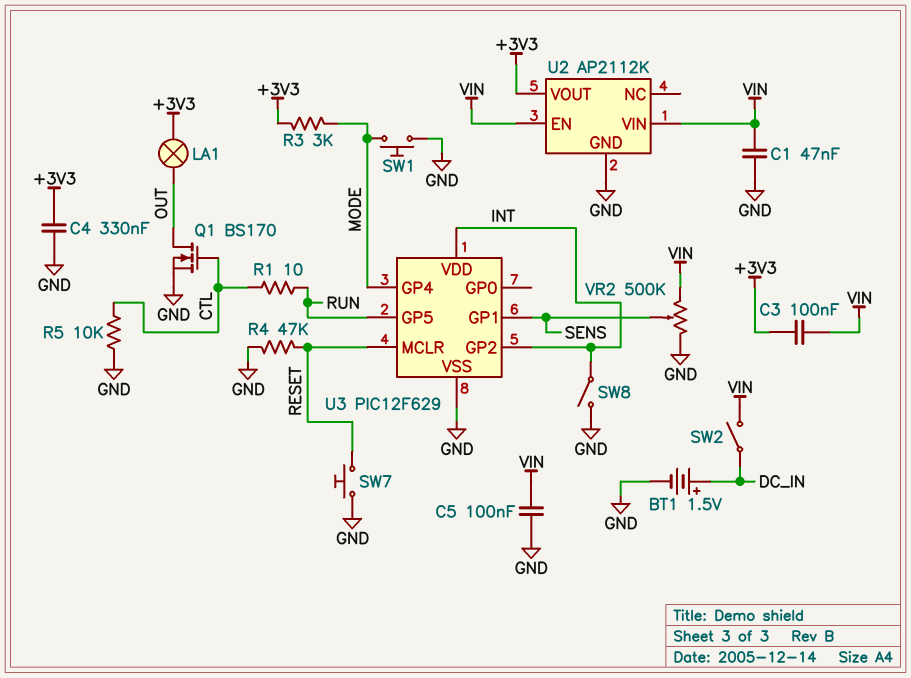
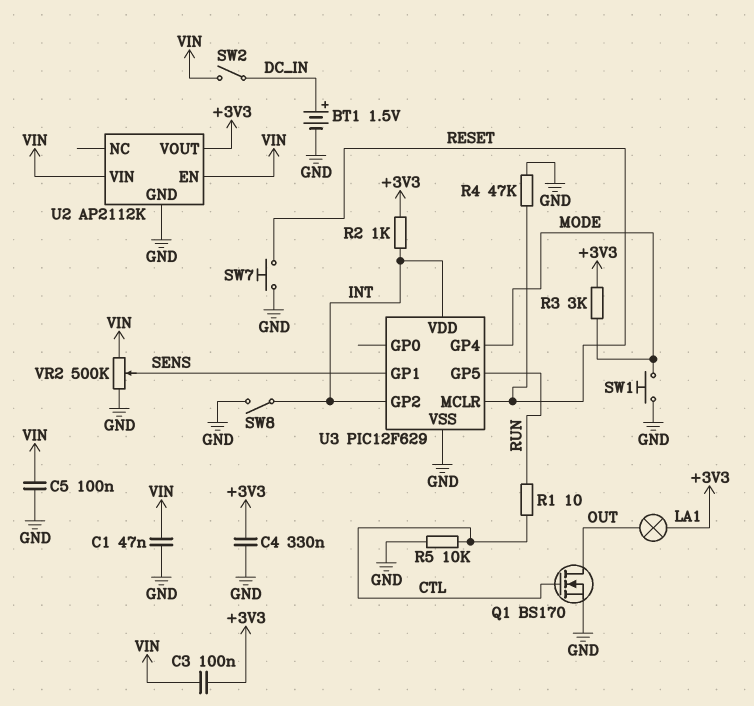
R2: none -> 1k (+3V3, INT)

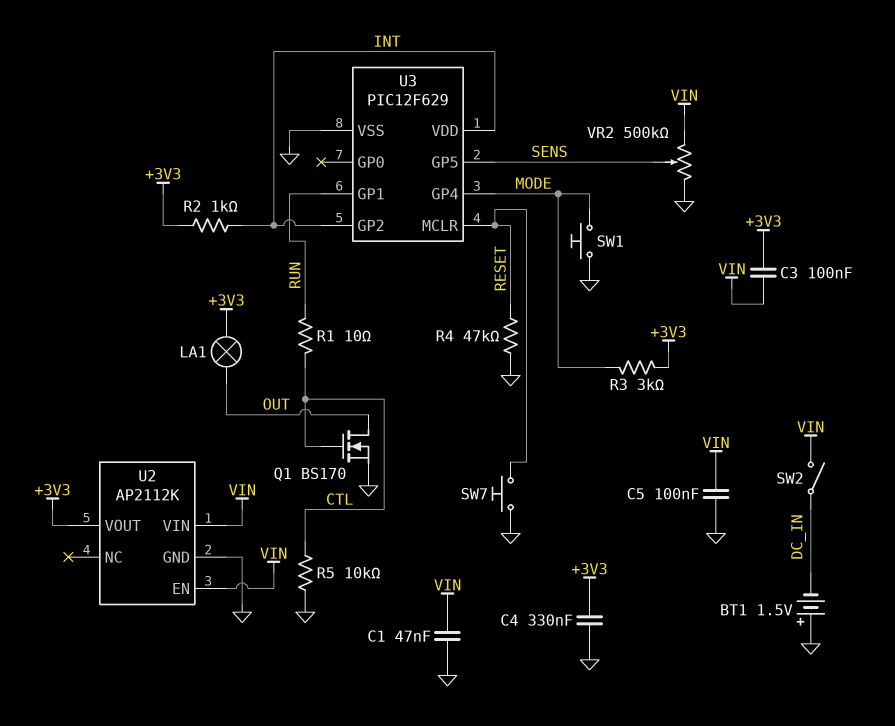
BT1: 1.5V (plus DC_IN, minus GND) -> 1.5V (plus GND, minus DC_IN)
SW8: switch (GND, INT) -> none
U3 pin GP1: SENS -> RUN
U3 pin GP5: RUN -> SENS

